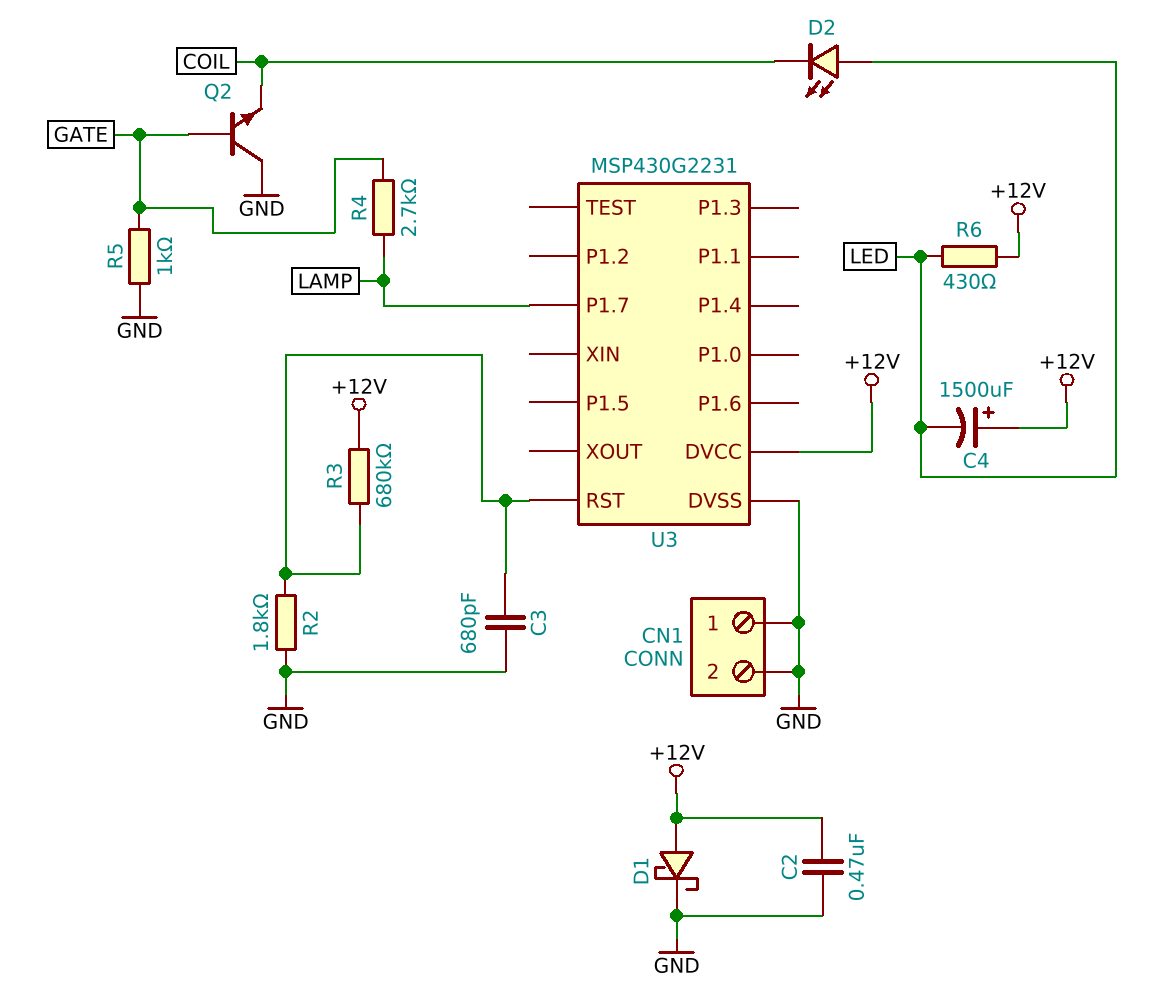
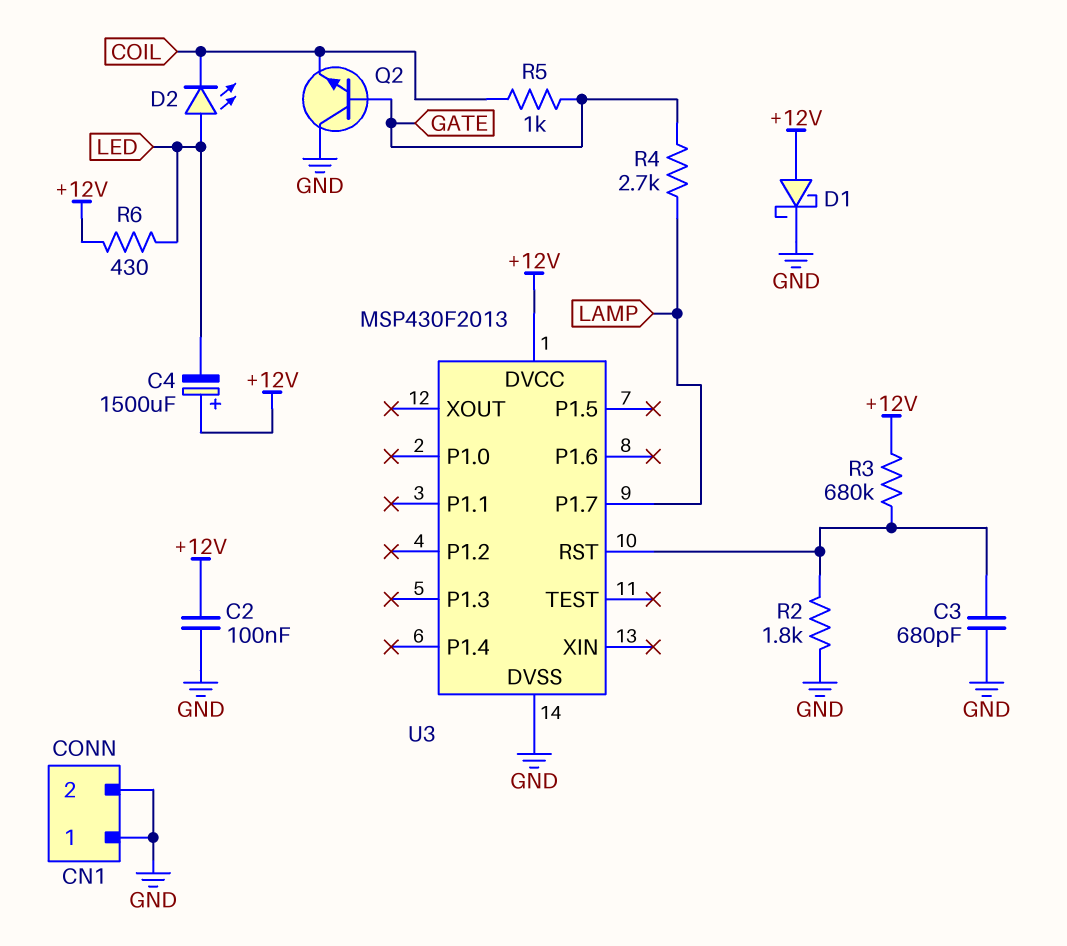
C2: 470nF (+12V, GND) -> 100nF (+12V, GND)
R5: 1k (GATE, GND) -> 1k (COIL, GATE)
U3: MSP430G2231 -> MSP430F2013

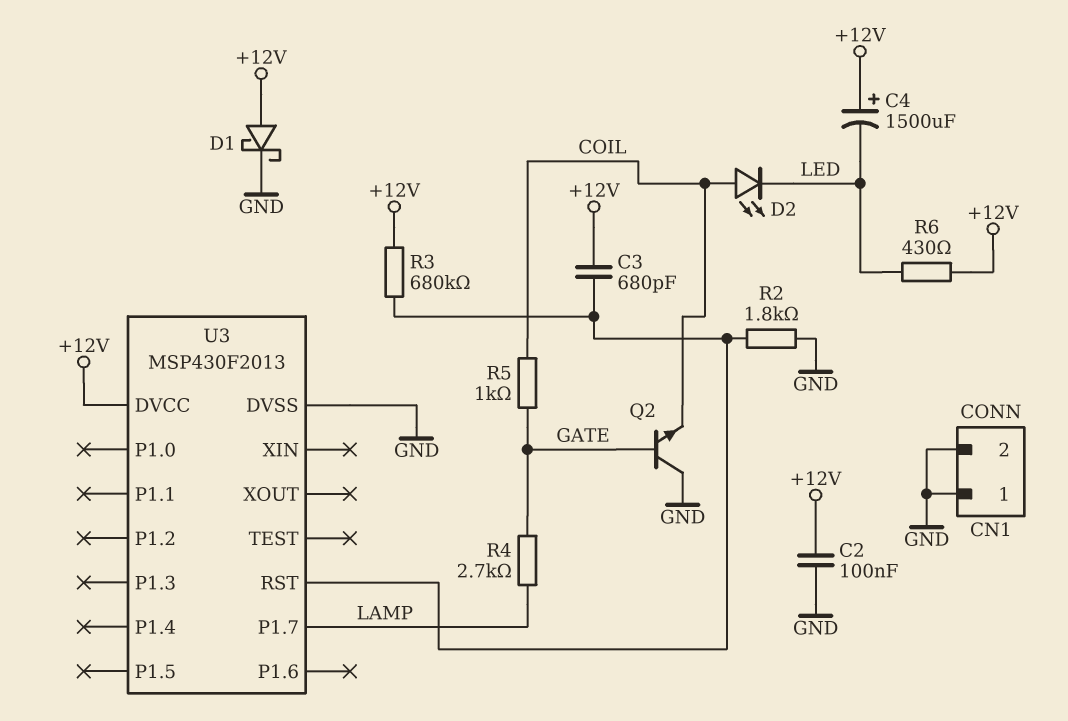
C3: 680pF (GND, U3/RST) -> 680pF (+12V, U3/RST)
D2: LED (A LED, K COIL) -> LED (A COIL, K LED)

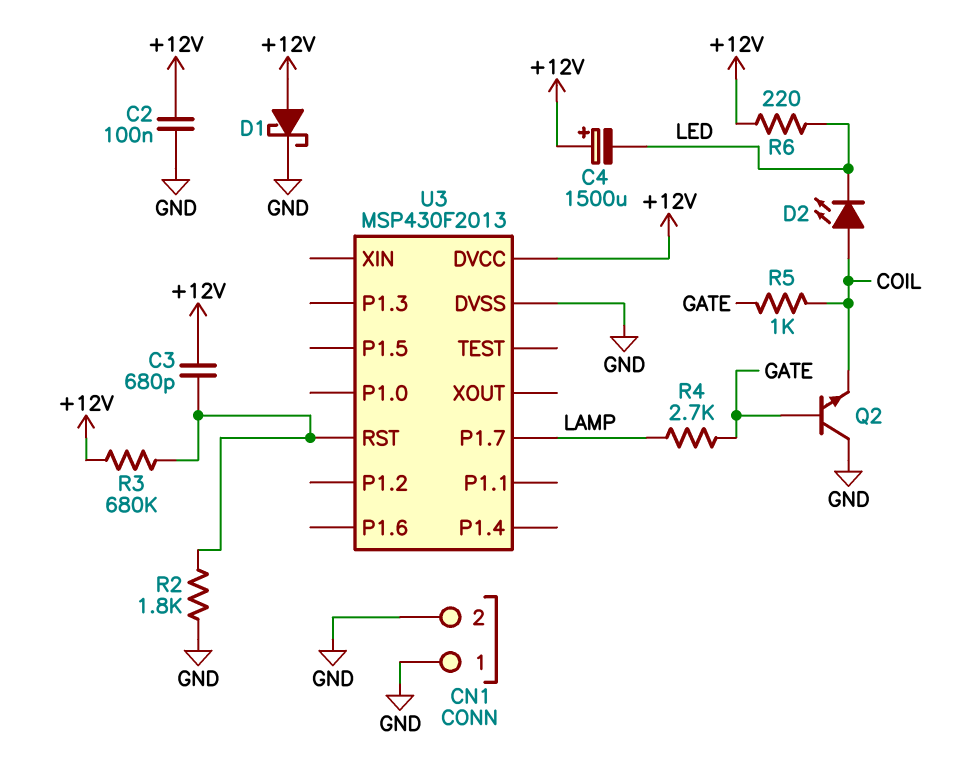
R6: 430 (+12V, LED) -> 220 (+12V, LED)

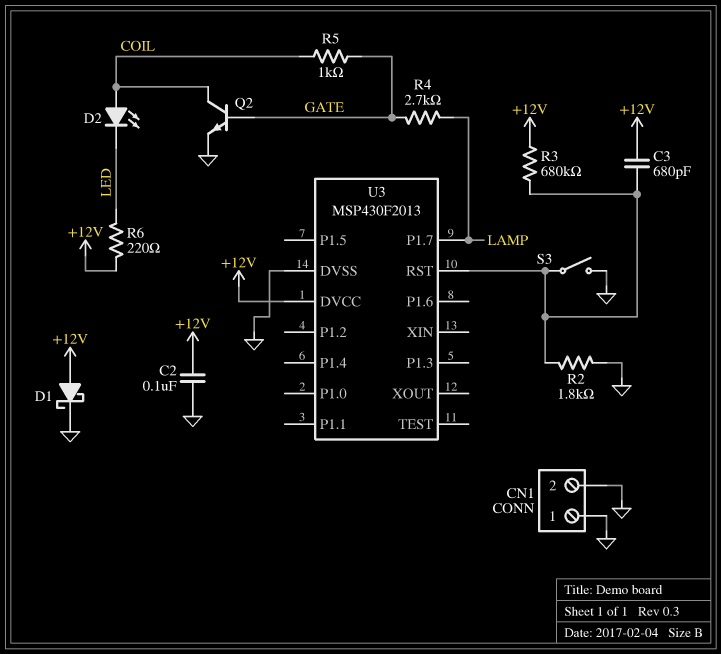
C4: 1500uF (plus +12V, minus LED) -> none
Q2: NPN (B GATE, C GND, E COIL) -> NPN (B GATE, C COIL, E GND)
S3: none -> switch (GND, U3/RST)

